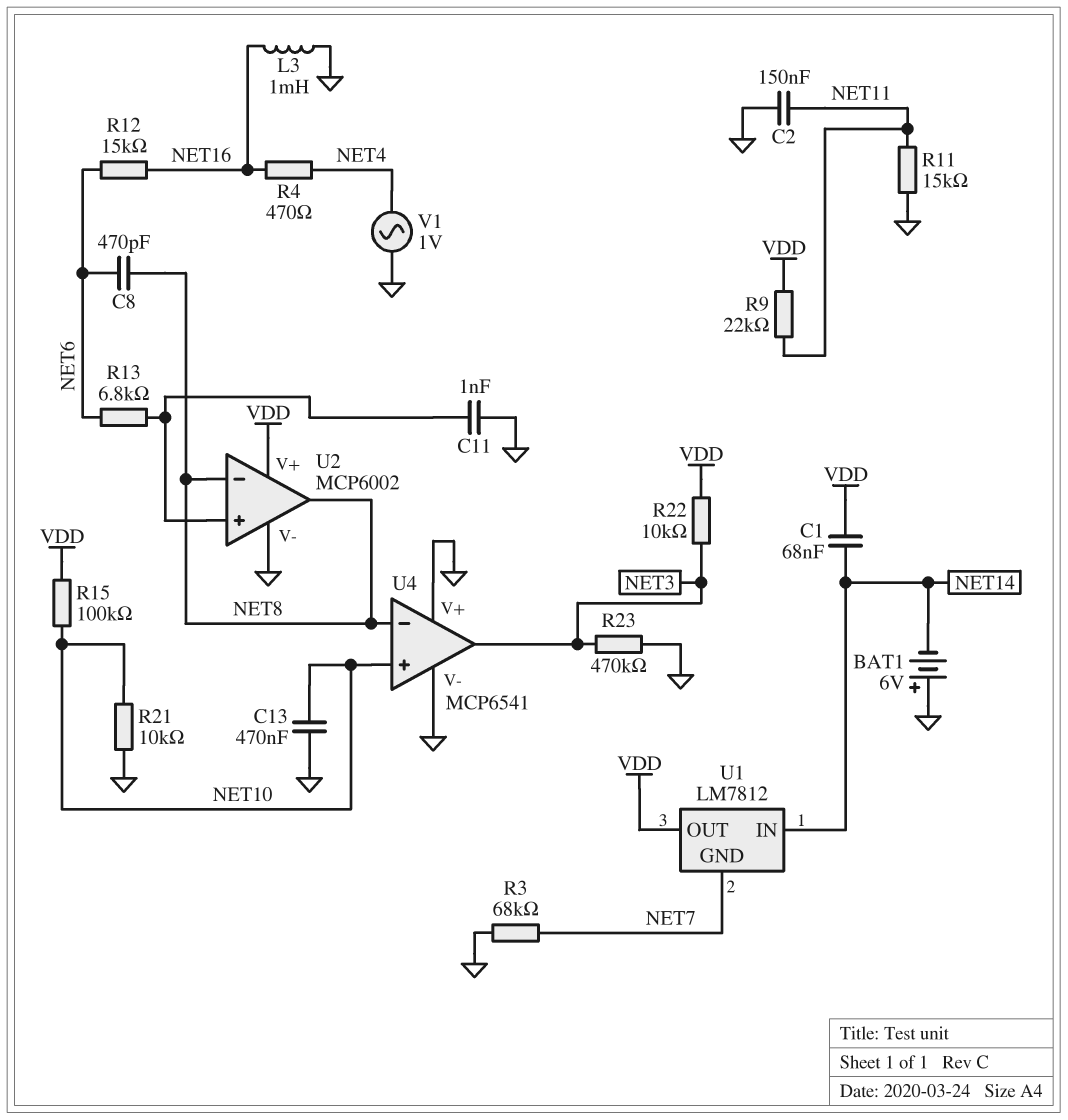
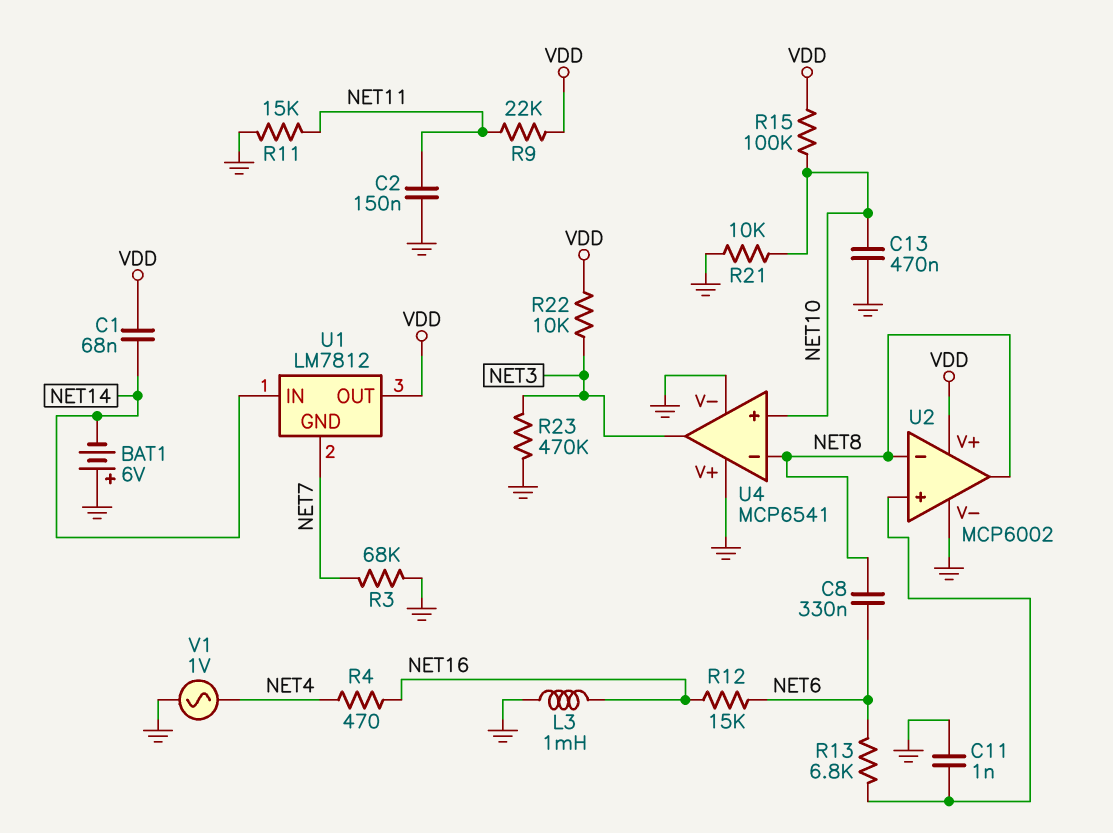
C8: 470pF (NET6, NET8) -> 330nF (NET6, NET8)

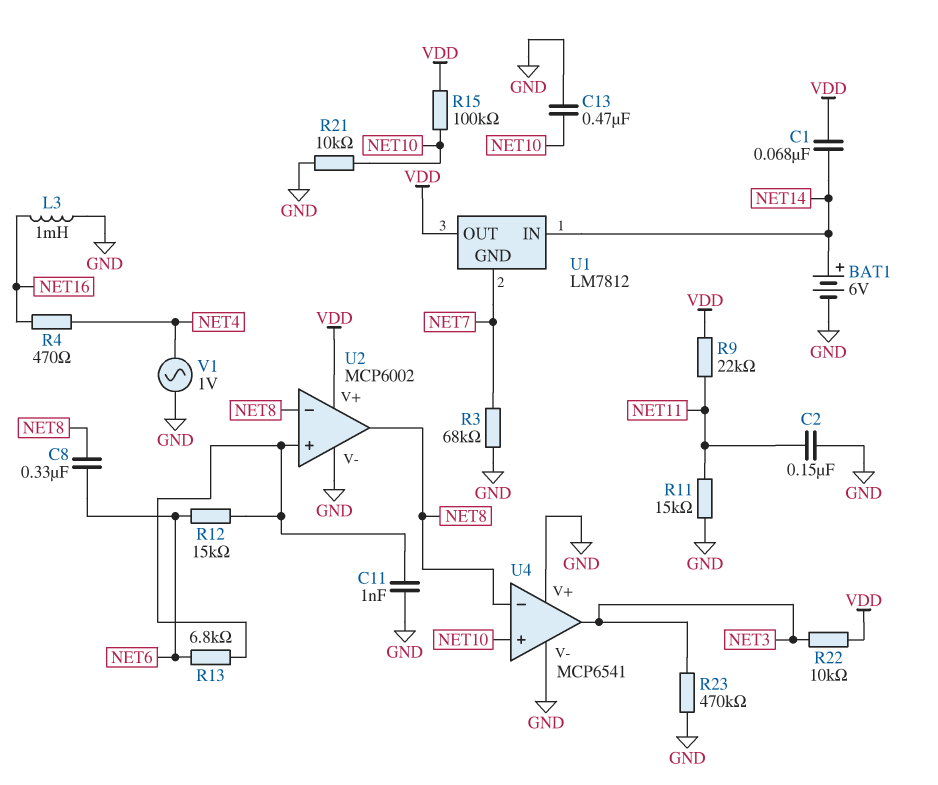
BAT1: 6V (plus GND, minus NET14) -> 6V (plus NET14, minus GND)
R12: 15k (NET6, NET16) -> 15k (NET6, U2/in+)

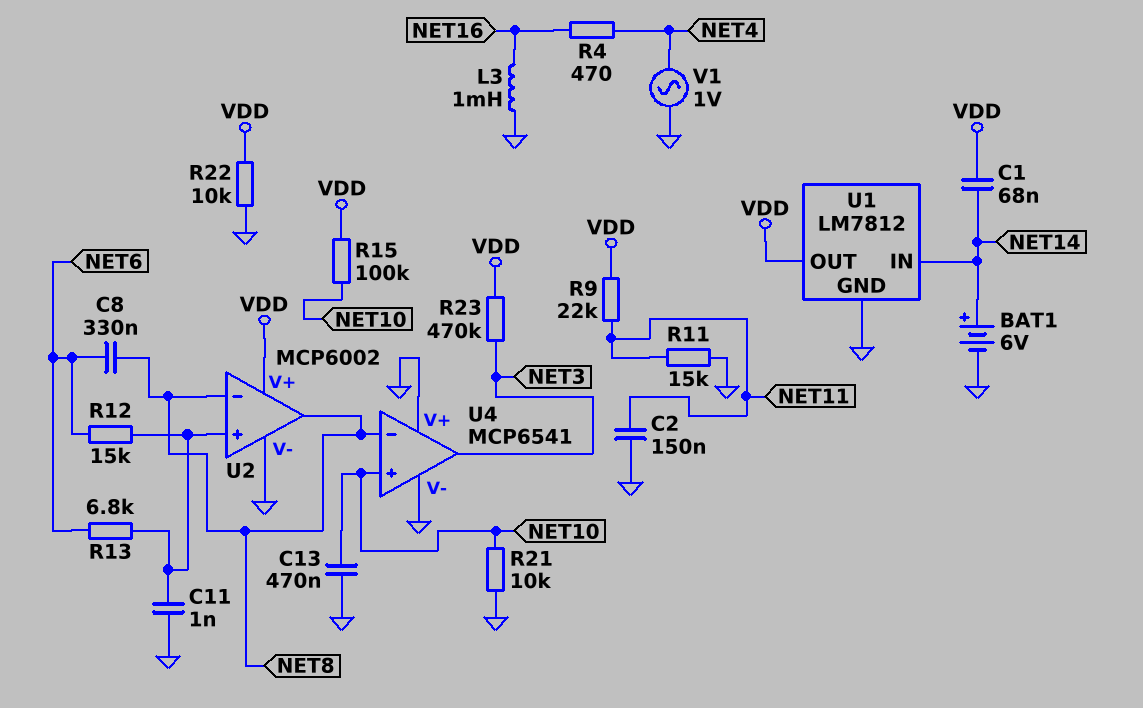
R3: 68k (GND, NET7) -> none
R22: 10k (NET3, VDD) -> 10k (GND, VDD)
R23: 470k (GND, NET3) -> 470k (NET3, VDD)
U1 pin GND: NET7 -> GND

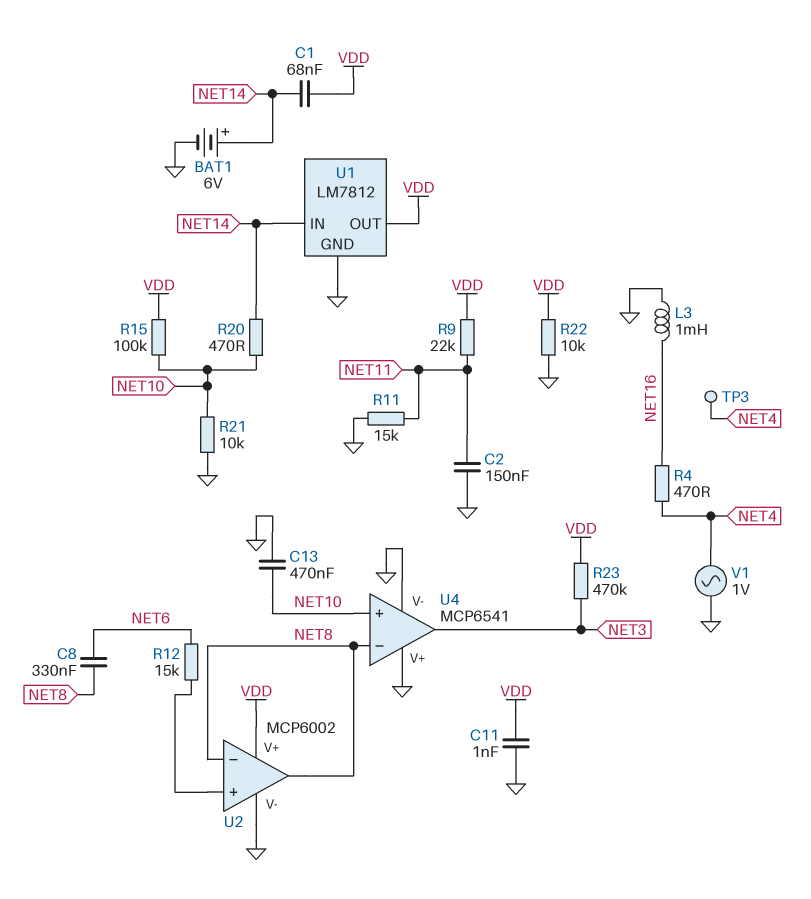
C11: 1nF (GND, U2/in+) -> 1nF (GND, VDD)
R13: 6.8k (NET6, U2/in+) -> none
R20: none -> 470 (NET10, NET14)
TP3: none -> test point (NET4)

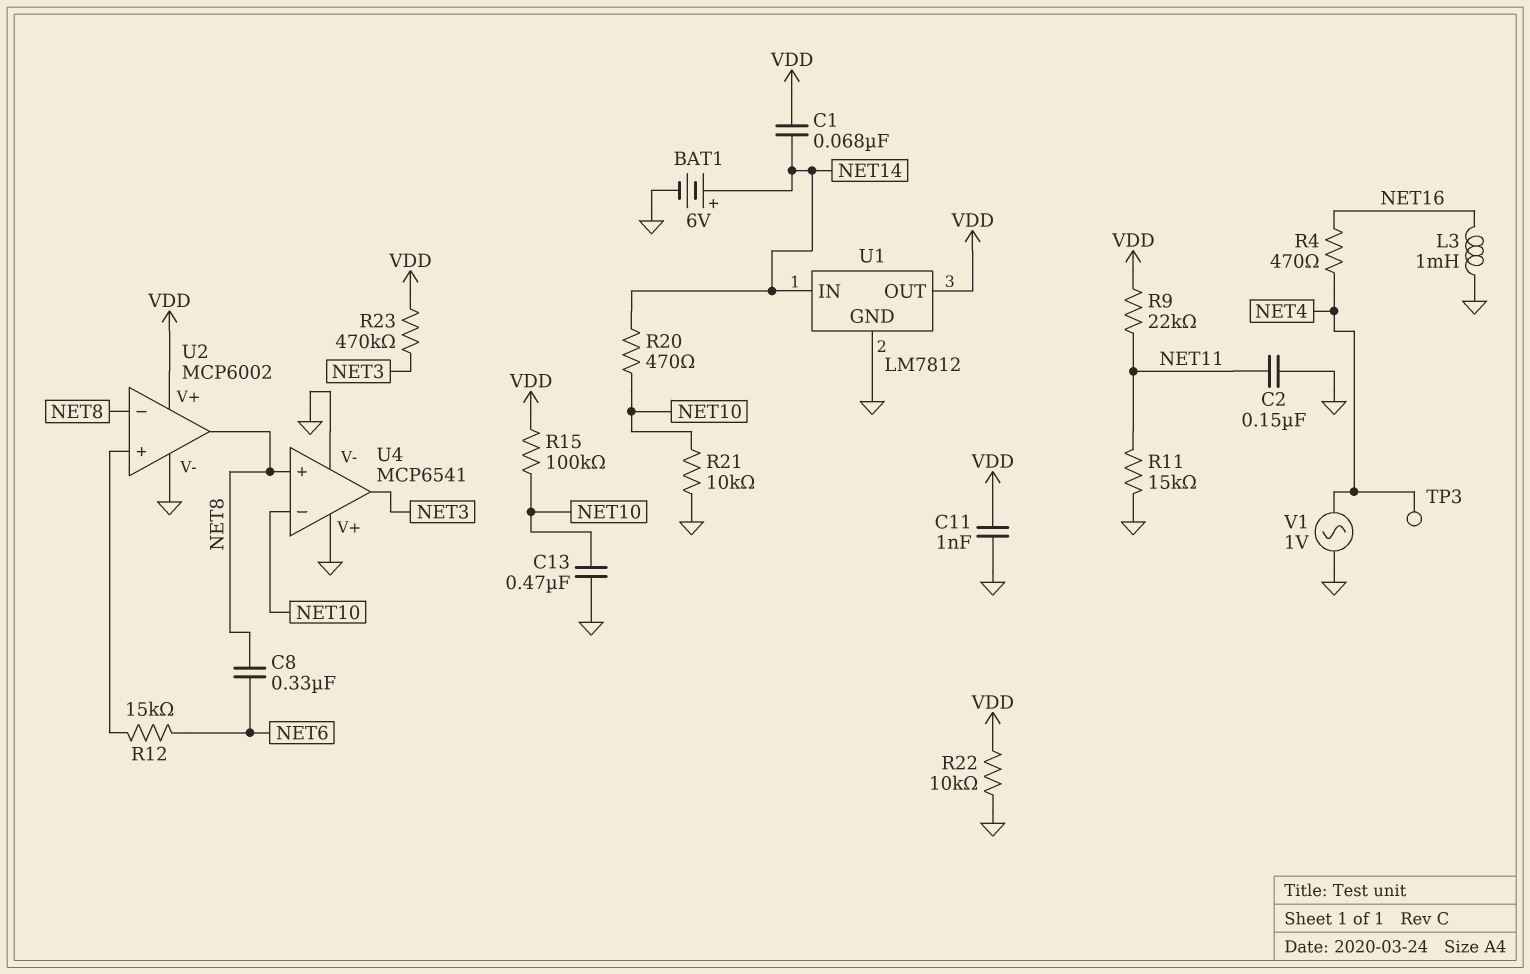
U4 pin in+: NET10 -> NET8
U4 pin in-: NET8 -> NET10

